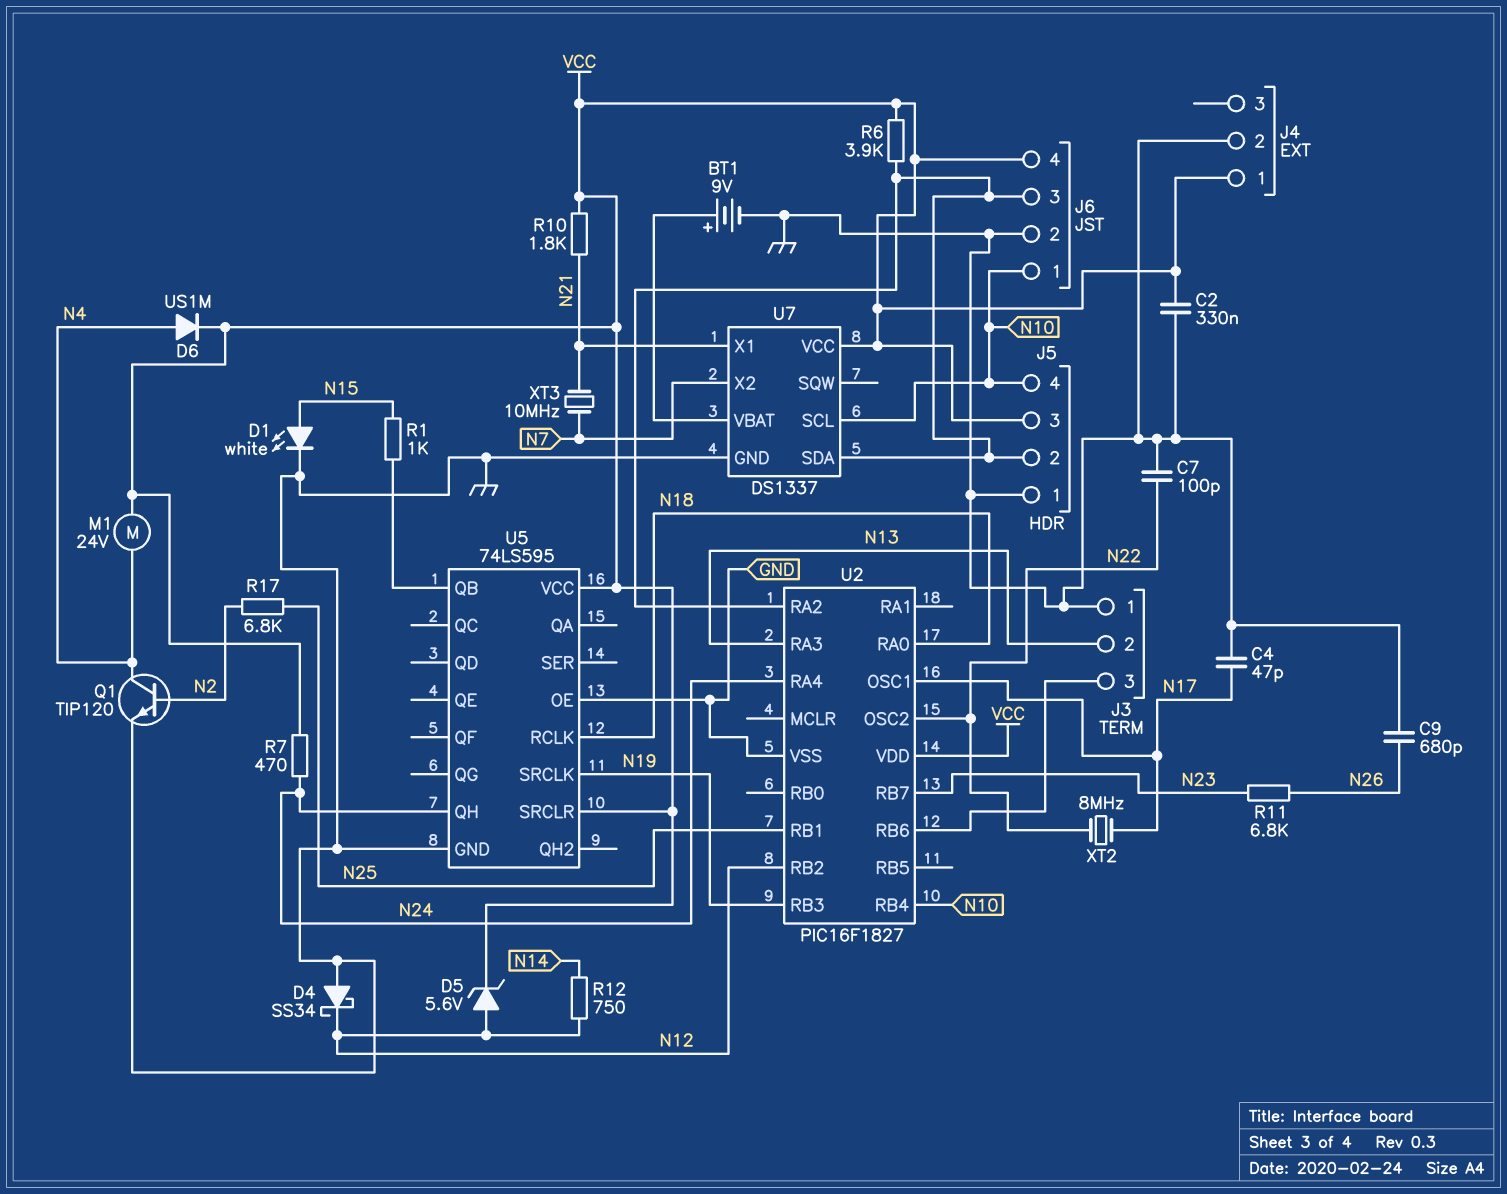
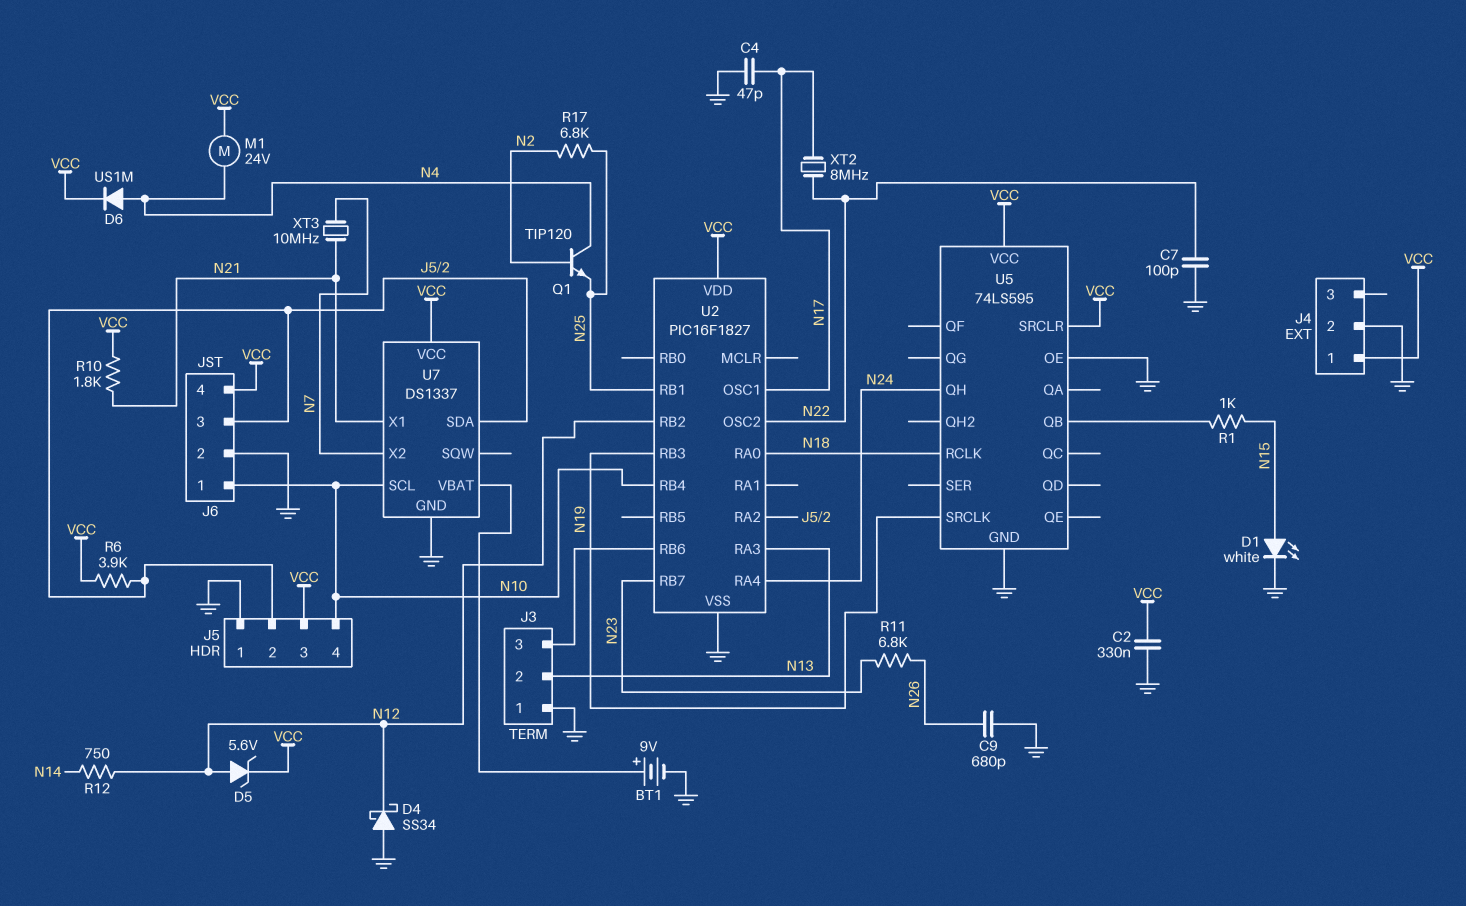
Q1: NPN TIP120 (B N2, C N4, E GND) -> NPN TIP120 (B N2, C N4, E N25)
R7: 470 (N24, VCC) -> none

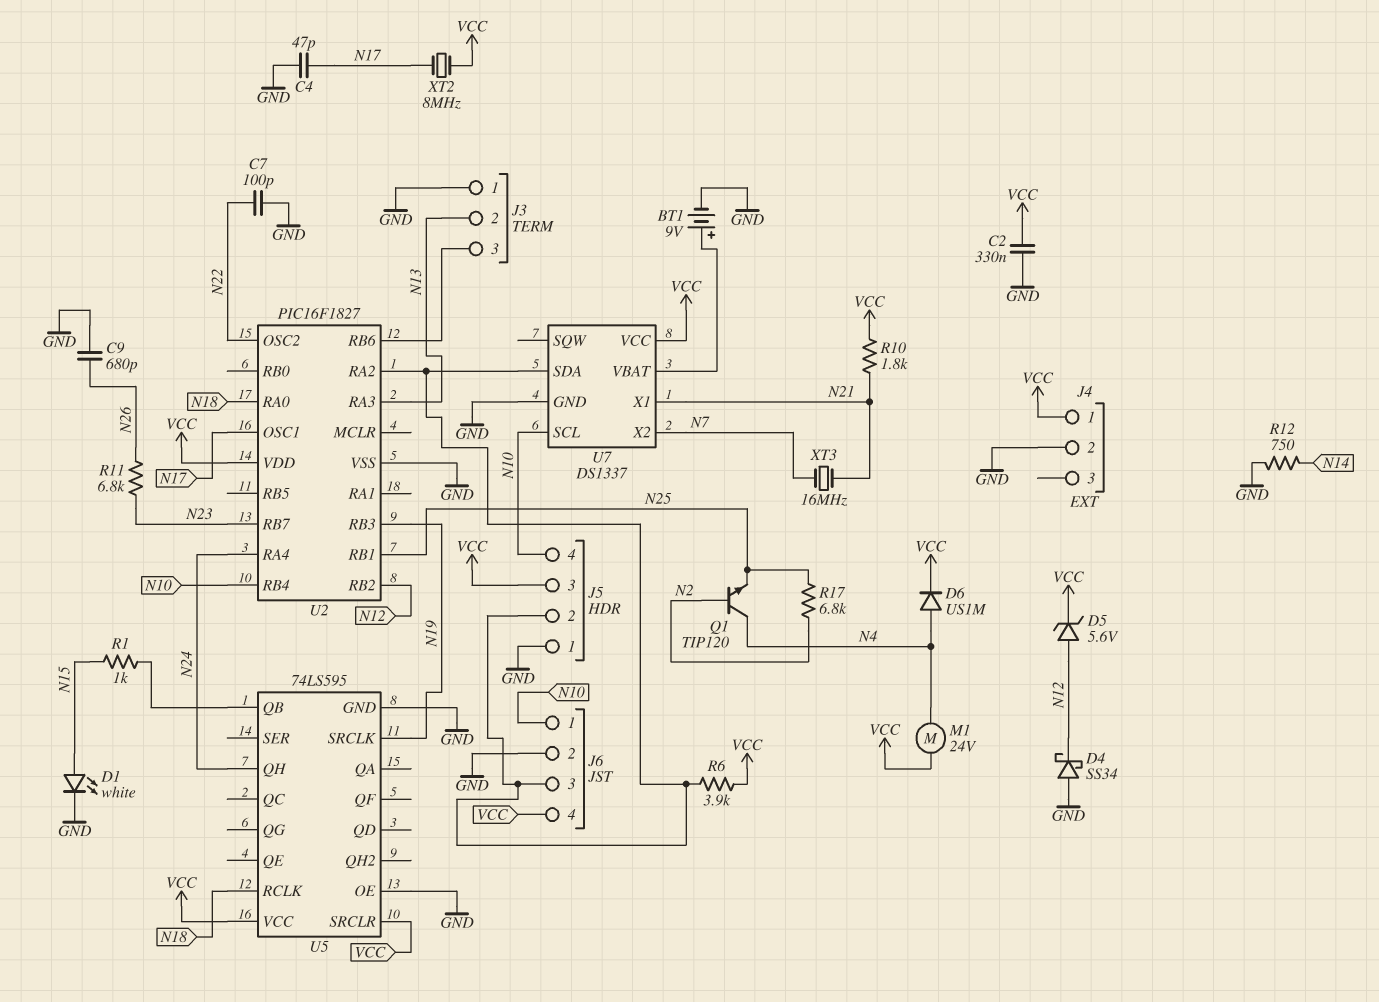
R12: 750 (N12, N14) -> 750 (GND, N14)
XT2: 8MHz (N17, N22) -> 8MHz (N17, VCC)
XT3: 10MHz (N7, N21) -> 16MHz (N7, N21)

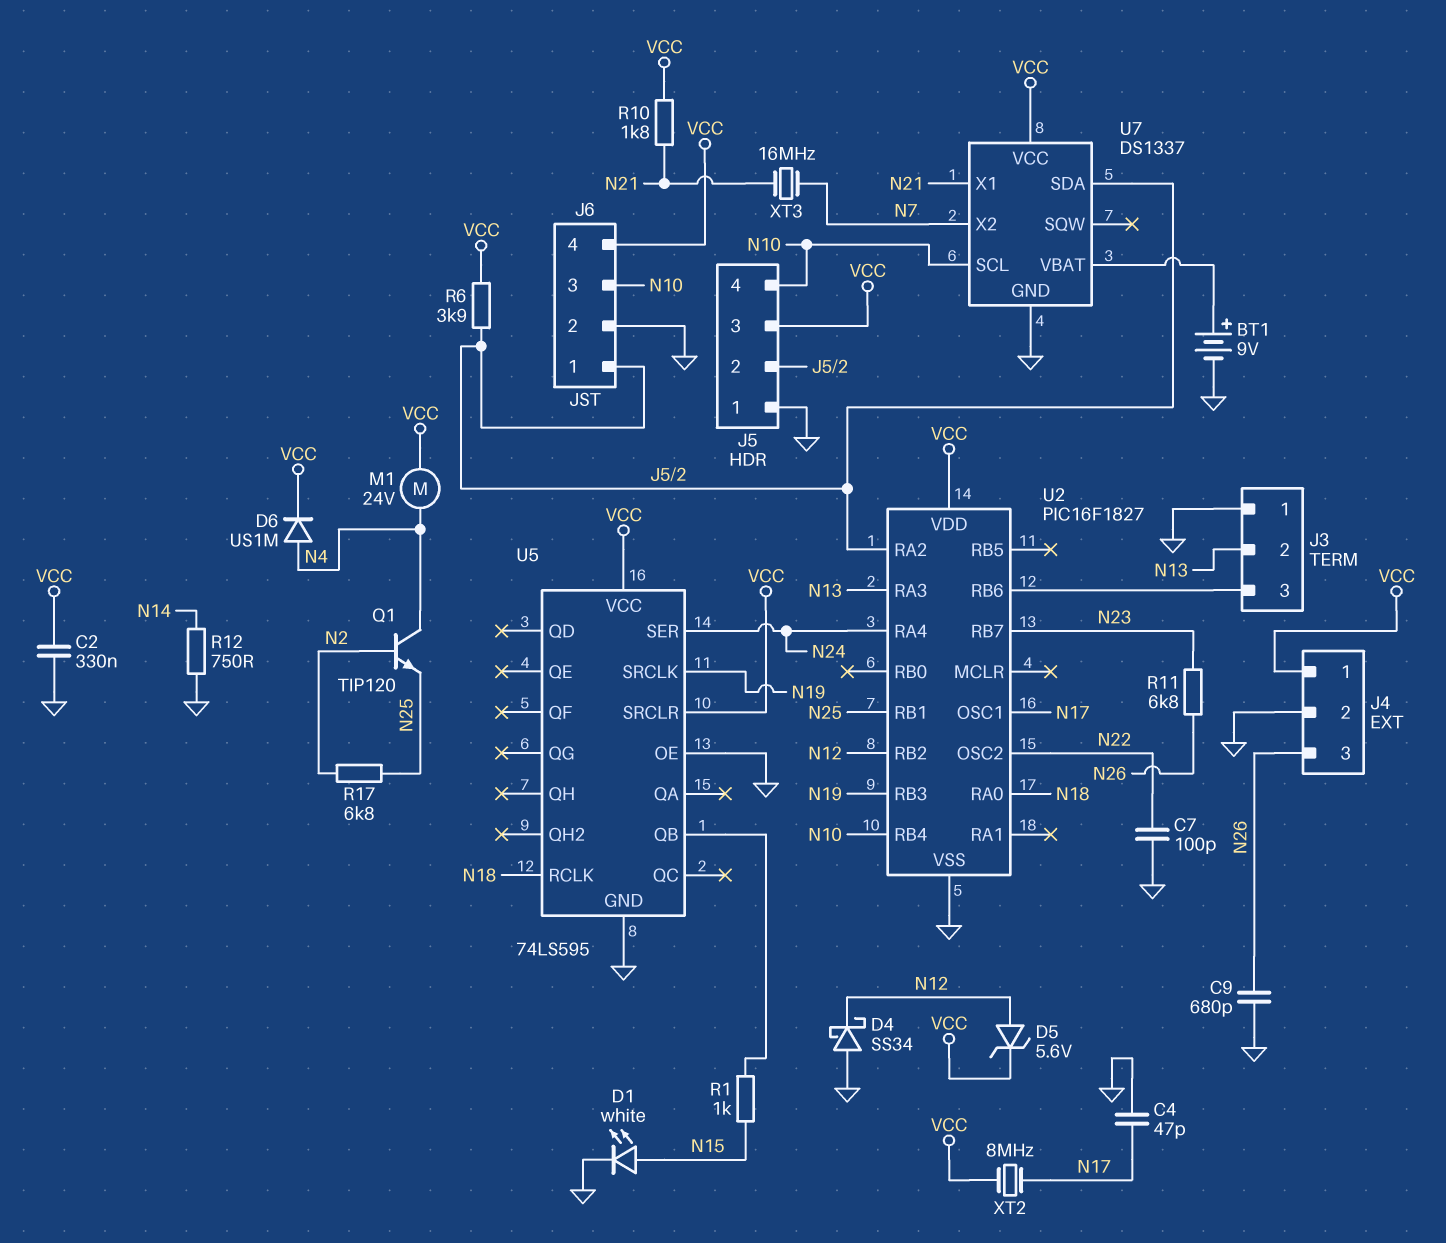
J4 pin 3: none -> N26
J6 pin 1: N10 -> J5/2
J6 pin 3: J5/2 -> N10
U5 pin QH: N24 -> none
U5 pin SER: none -> N24

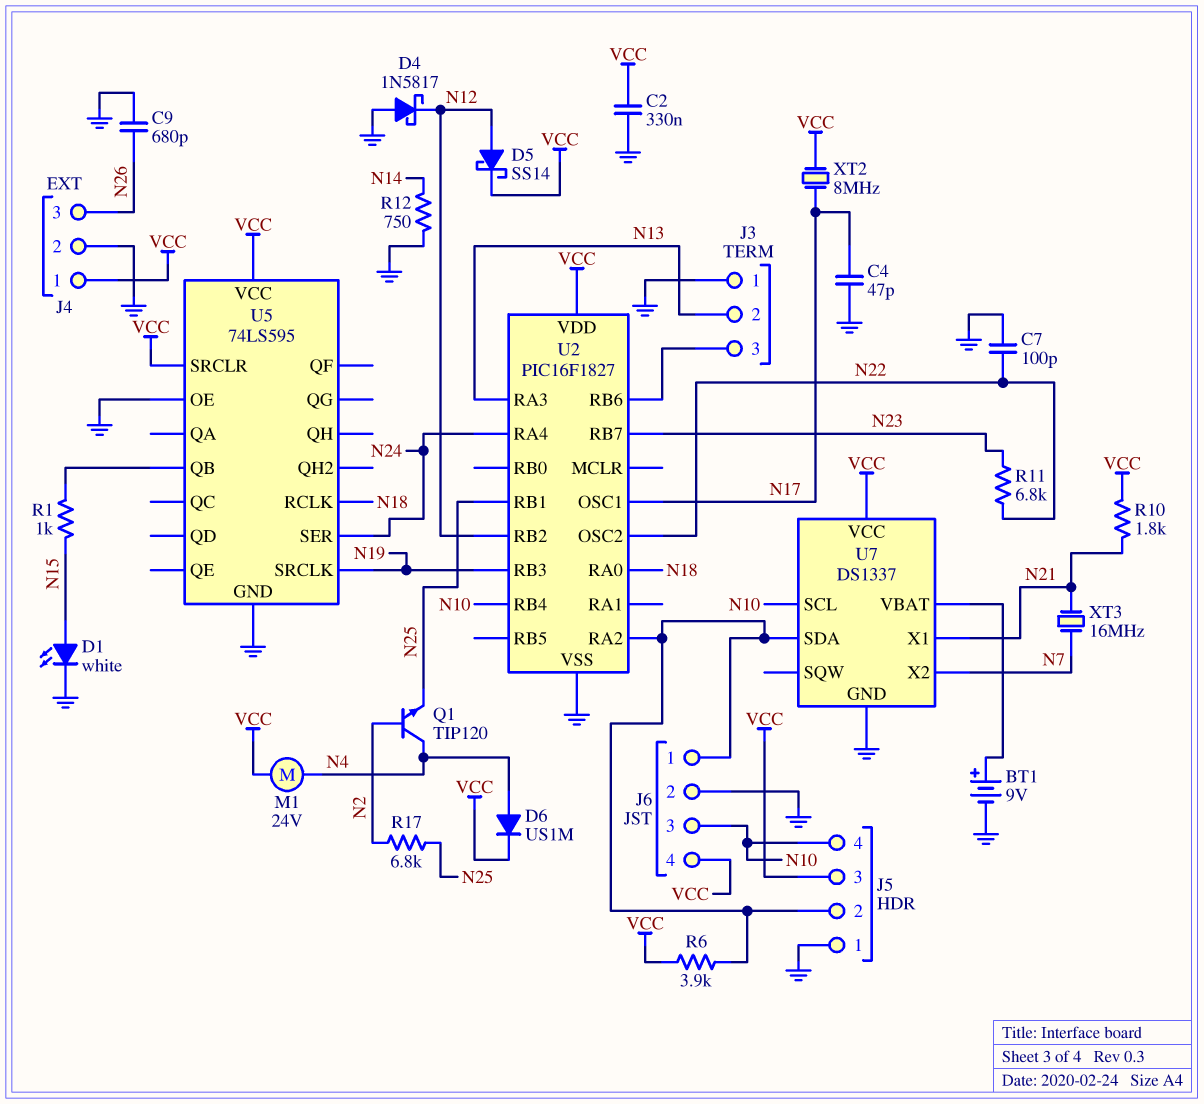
D4: schottky SS34 (A GND, K N12) -> schottky 1N5817 (A GND, K N12)
D5: zener 5.6V (A N12, K VCC) -> schottky SS14 (A N12, K VCC)
R11: 6.8k (N23, N26) -> 6.8k (N22, N23)

